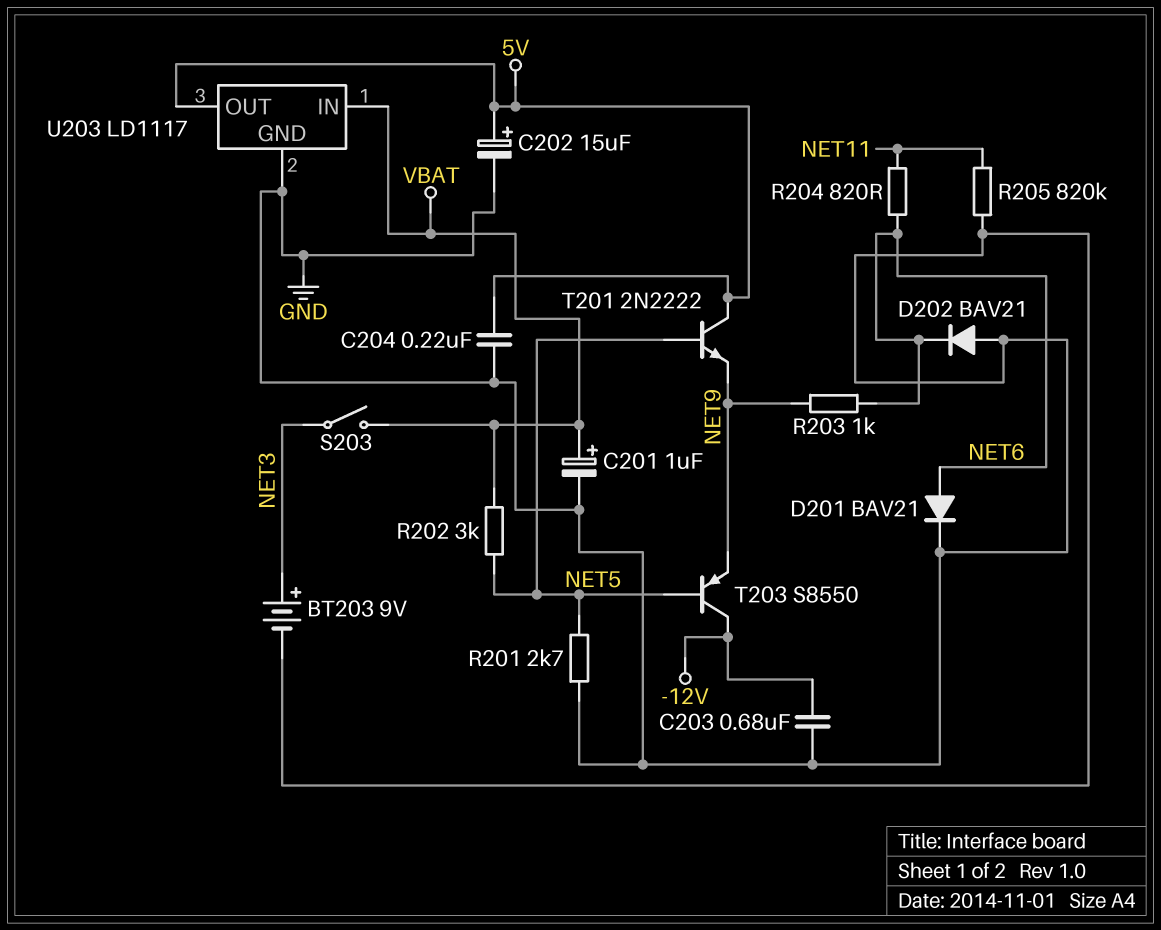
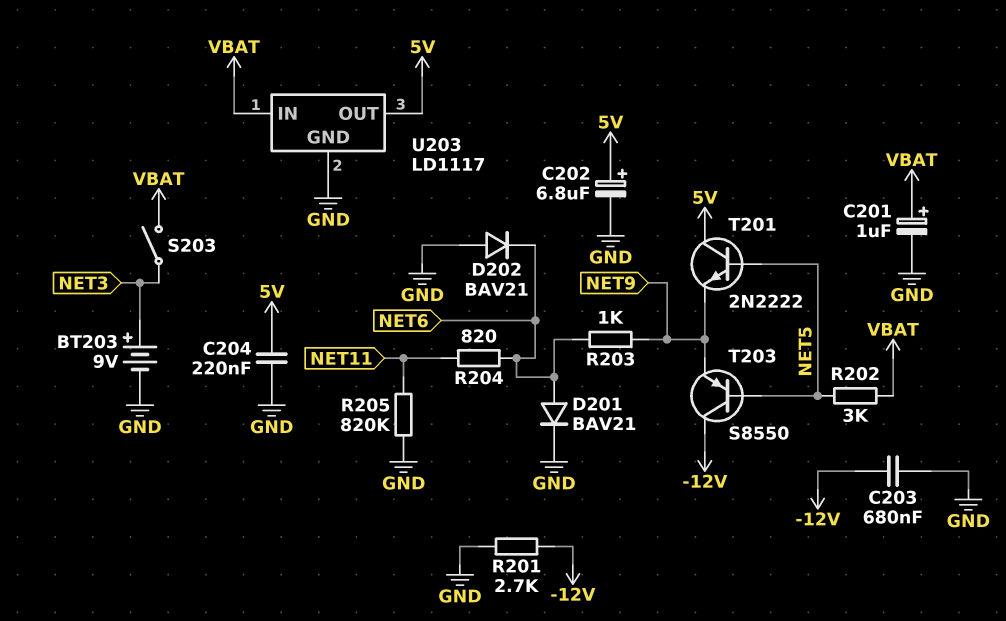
C202: 15uF (plus 5V, minus GND) -> 6.8uF (plus 5V, minus GND)
R201: 2.7k (GND, NET5) -> 2.7k (-12V, GND)

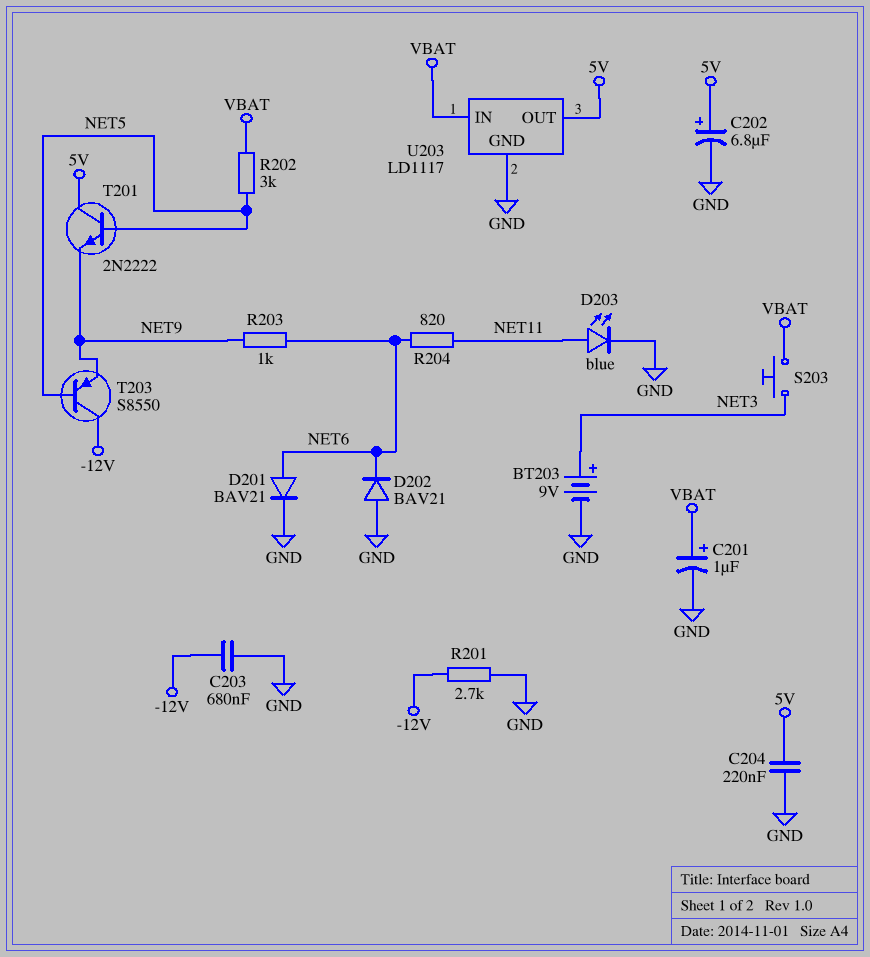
D203: none -> LED blue (A NET11, K GND)
R205: 820k (GND, NET11) -> none
S203: switch (NET3, VBAT) -> button (NET3, VBAT)

